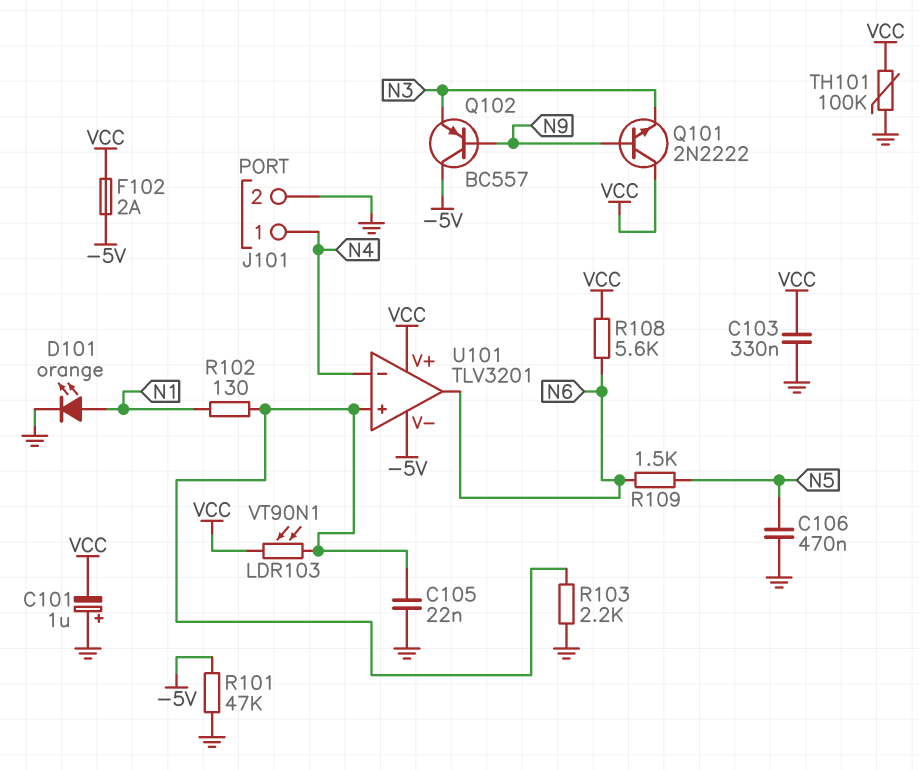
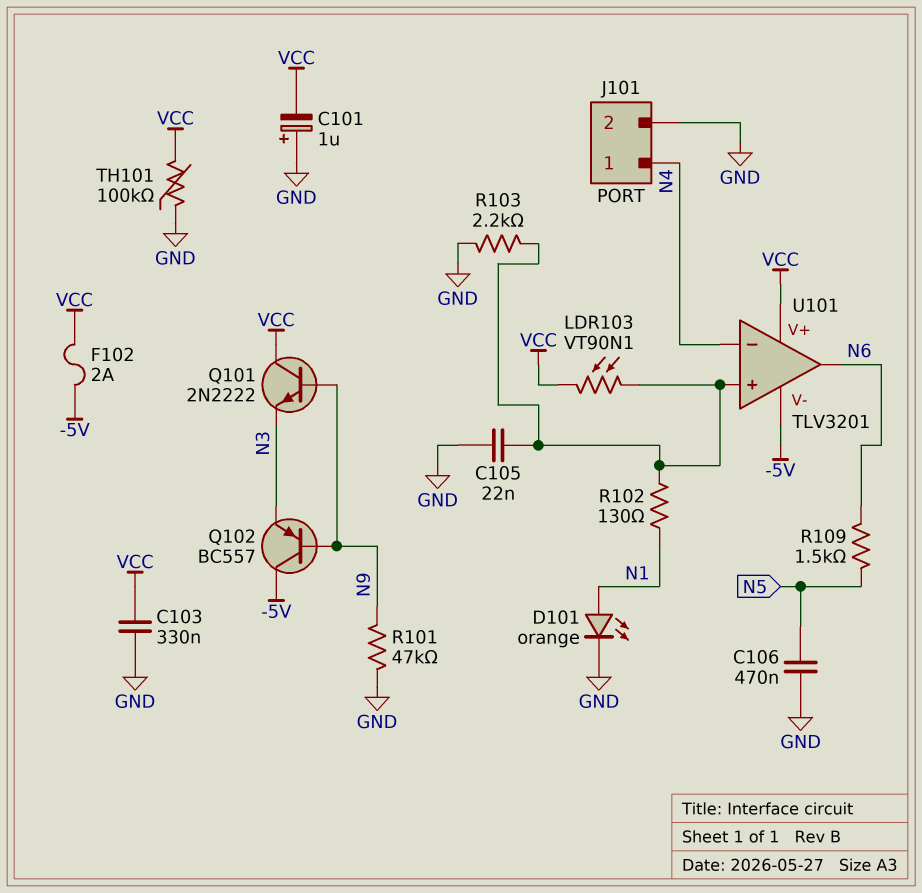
R101: 47k (-5V, GND) -> 47k (GND, N9)
R108: 5.6k (N6, VCC) -> none

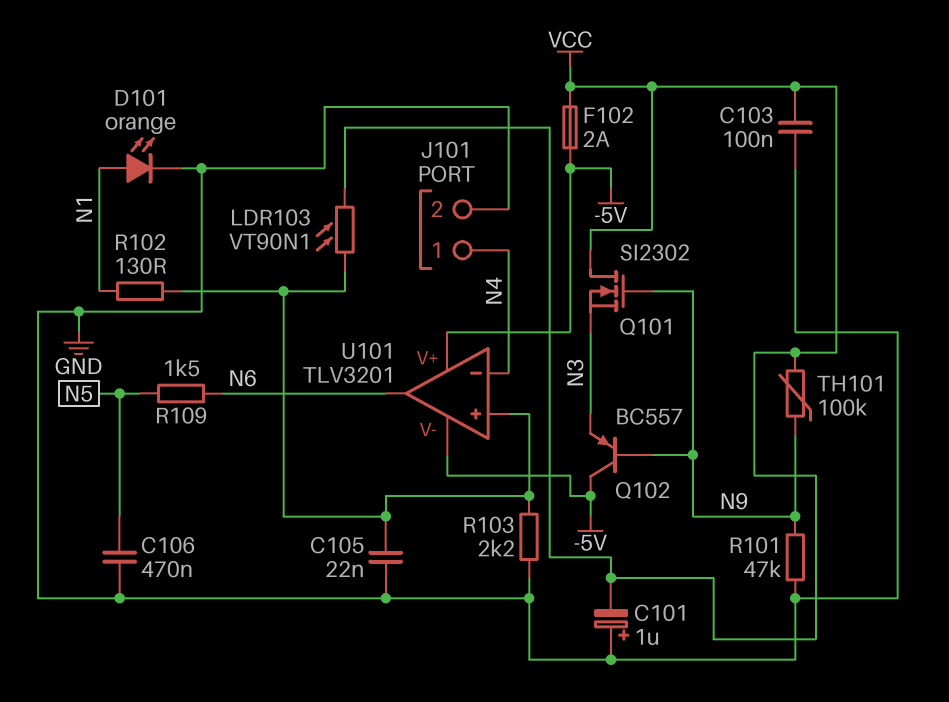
C103: 330nF (GND, VCC) -> 100nF (GND, VCC)
Q101: NPN 2N2222 (B N9, C VCC, E N3) -> NMOS SI2302 (G N9, D VCC, S N3)
TH101: 100k (GND, VCC) -> 100k (N9, VCC)
U101 pin V+: VCC -> -5V

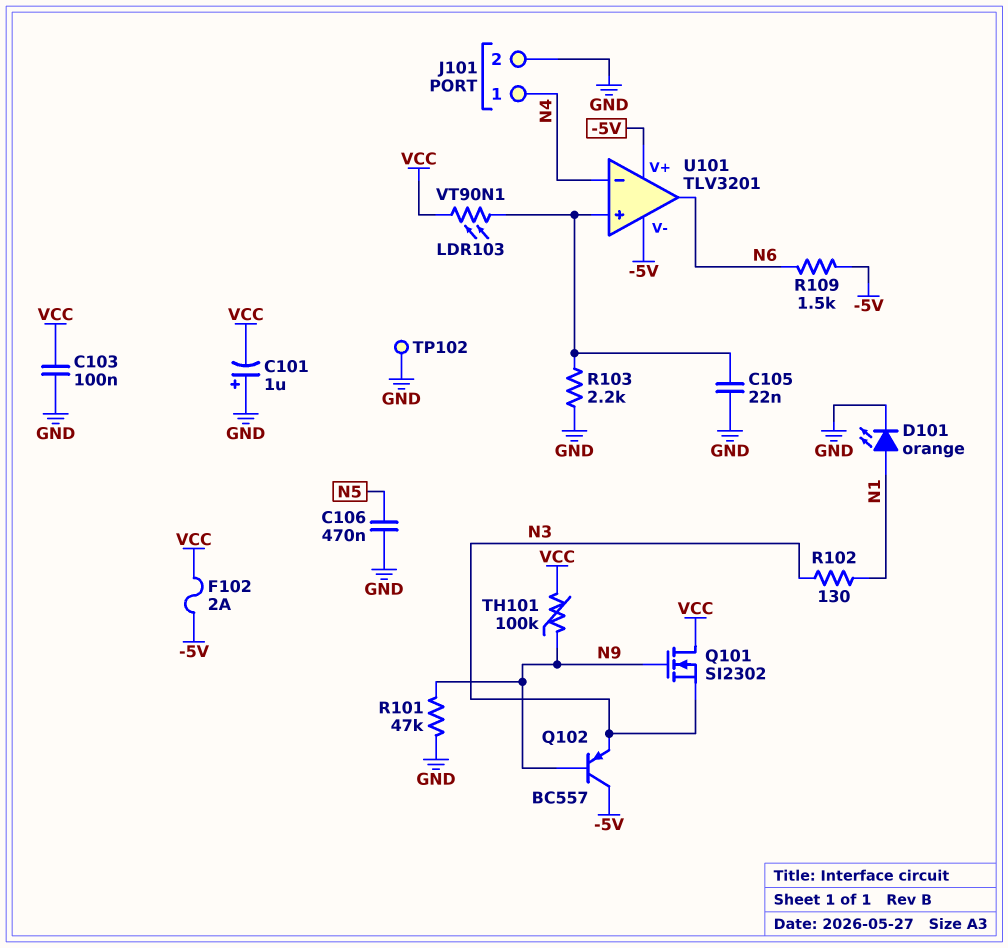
R102: 130 (N1, U101/in+) -> 130 (N1, N3)
R109: 1.5k (N5, N6) -> 1.5k (-5V, N6)
TP102: none -> test point (GND)

